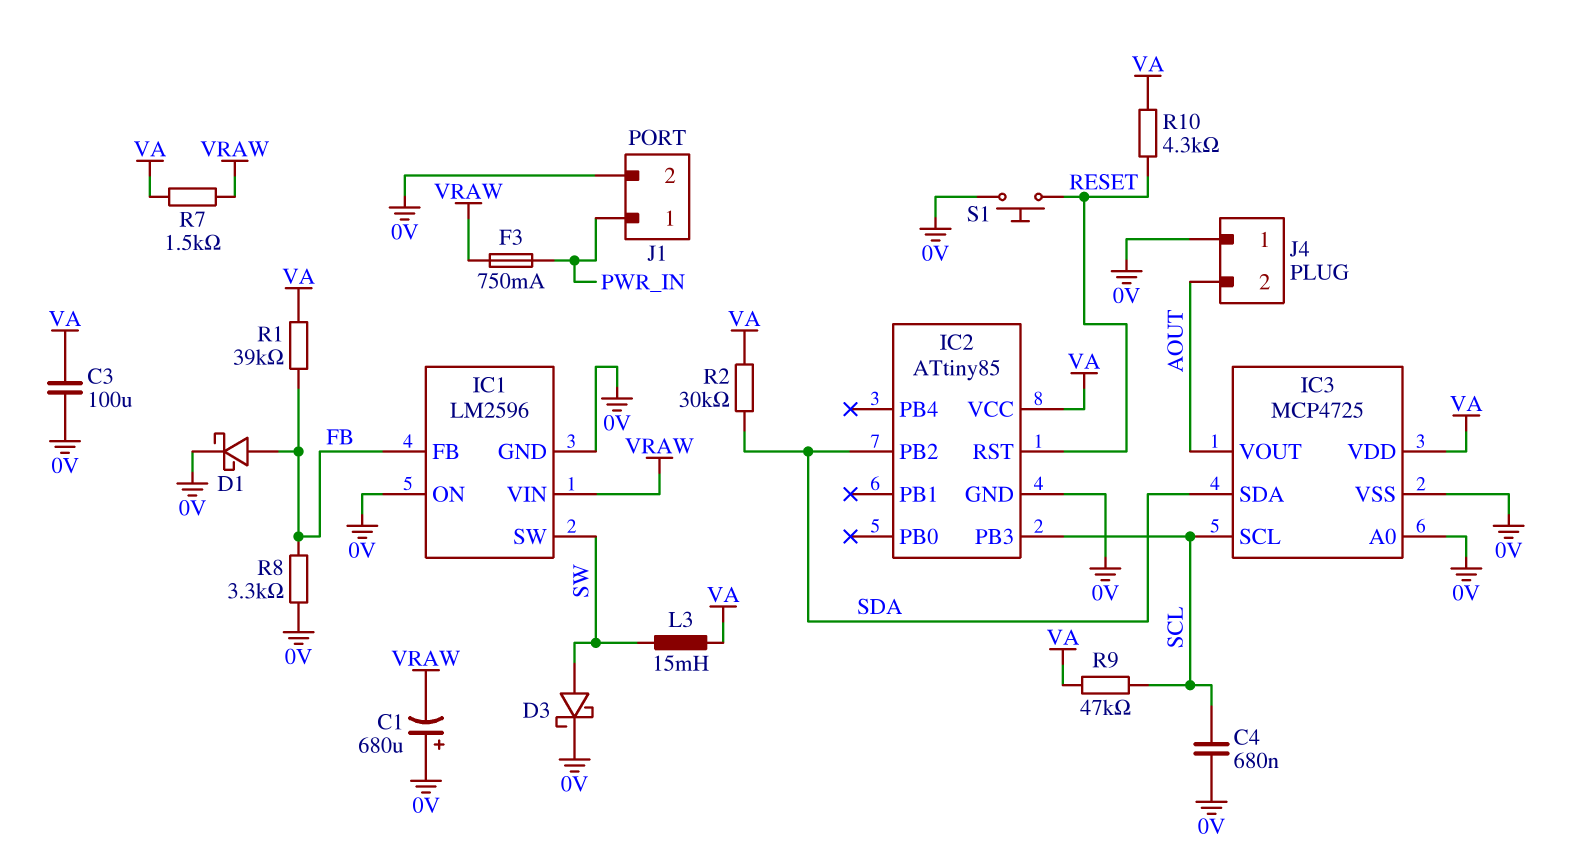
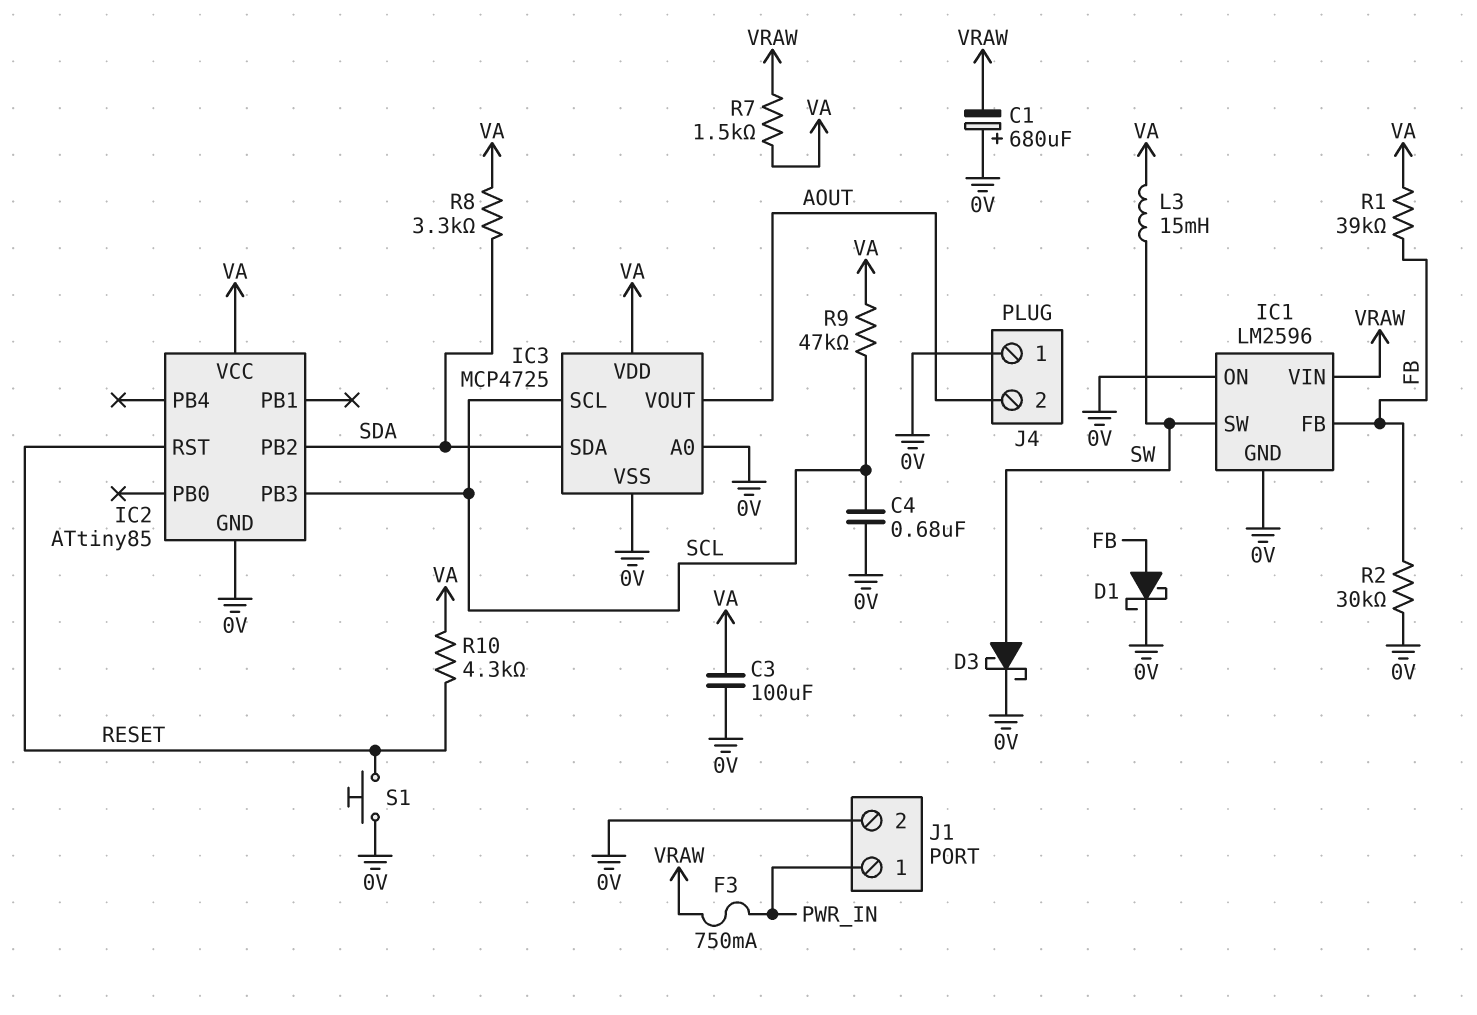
R2: 30k (SDA, VA) -> 30k (0V, FB)
R8: 3.3k (0V, FB) -> 3.3k (SDA, VA)

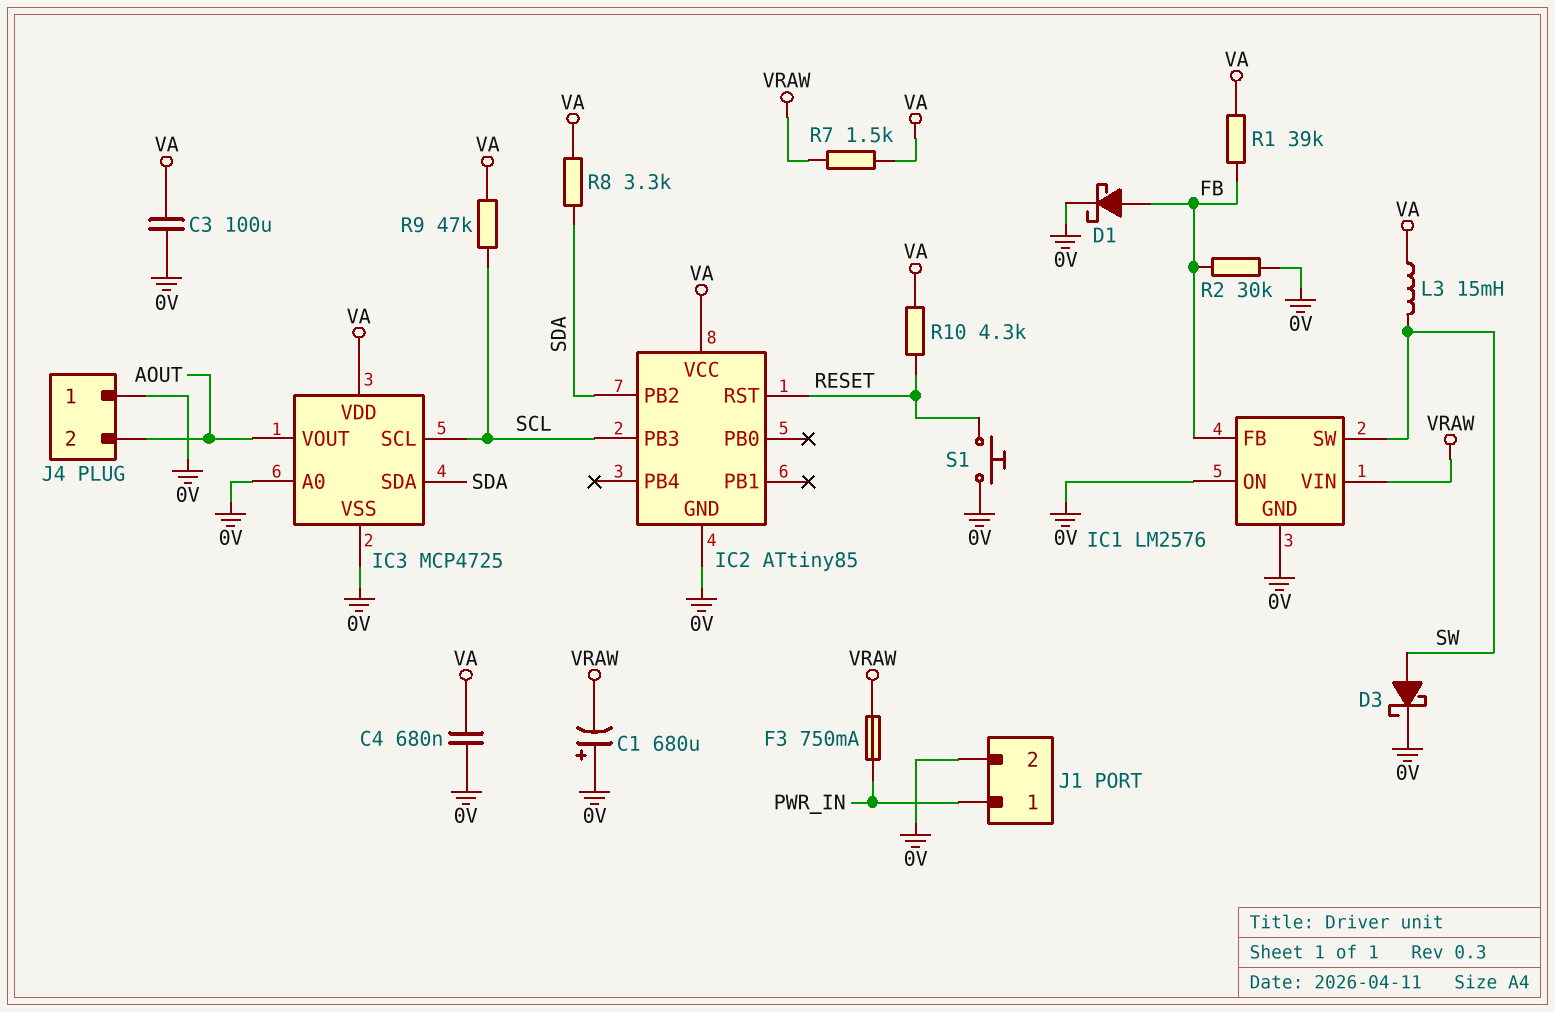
C4: 680nF (0V, SCL) -> 680nF (0V, VA)
IC1: LM2596 -> LM2576

